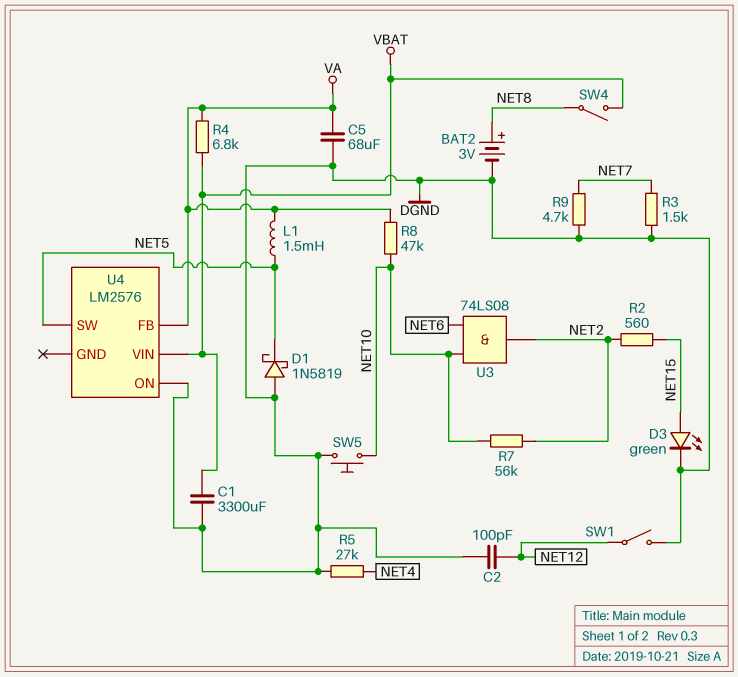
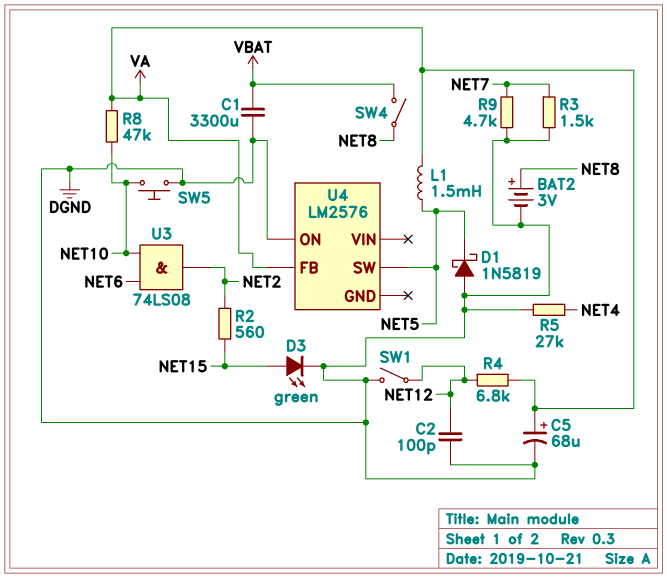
C5: 68uF (DGND, VA) -> 68uF (plus VA, minus DGND)
R4: 6.8k (VA, VBAT) -> 6.8k (NET12, VA)
R7: 56k (NET2, NET10) -> none
U4 pin VIN: VBAT -> none

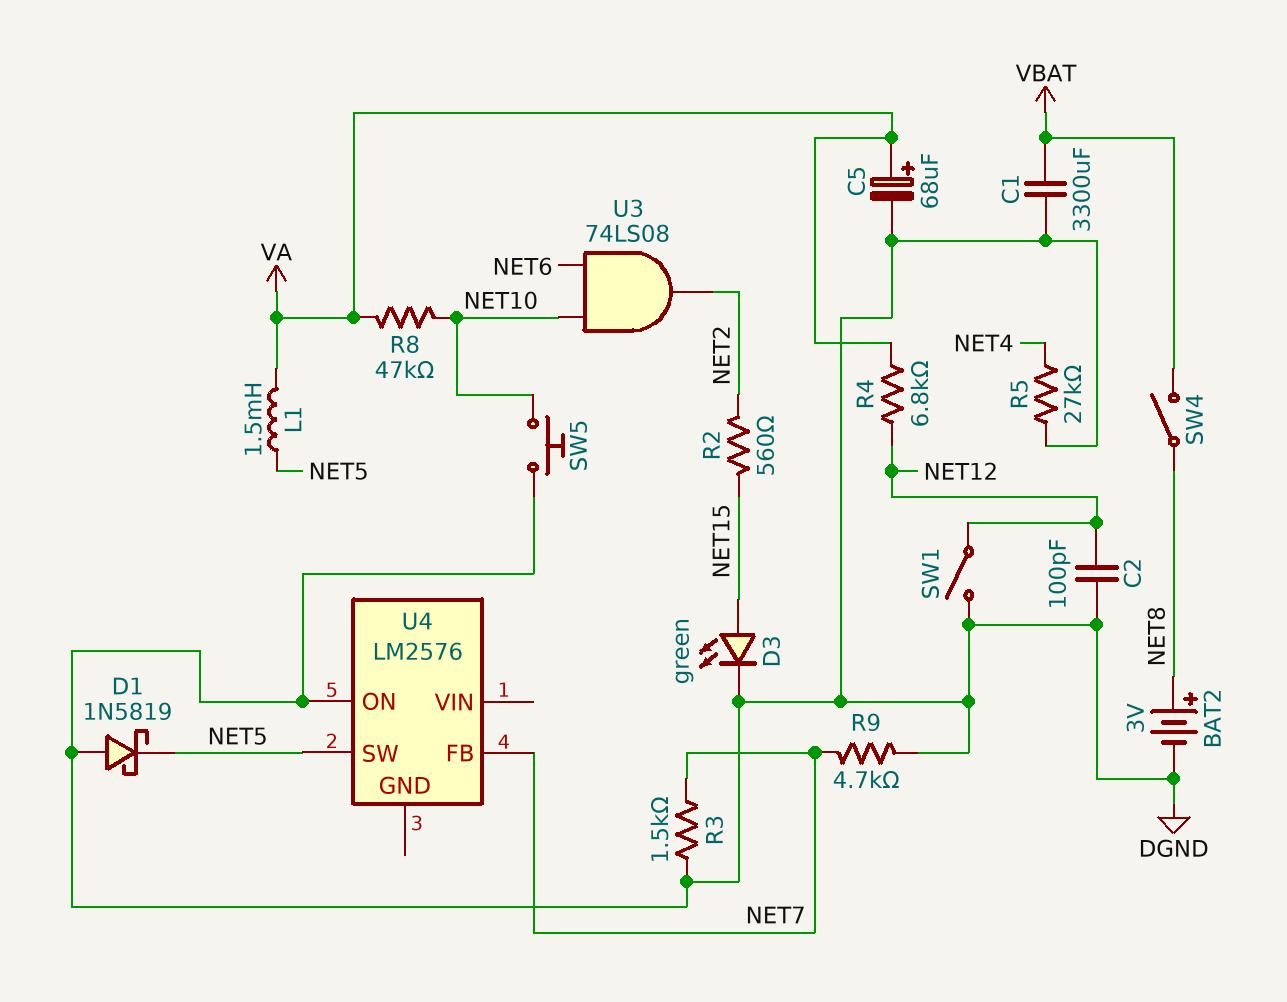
U4 pin FB: VA -> NET7

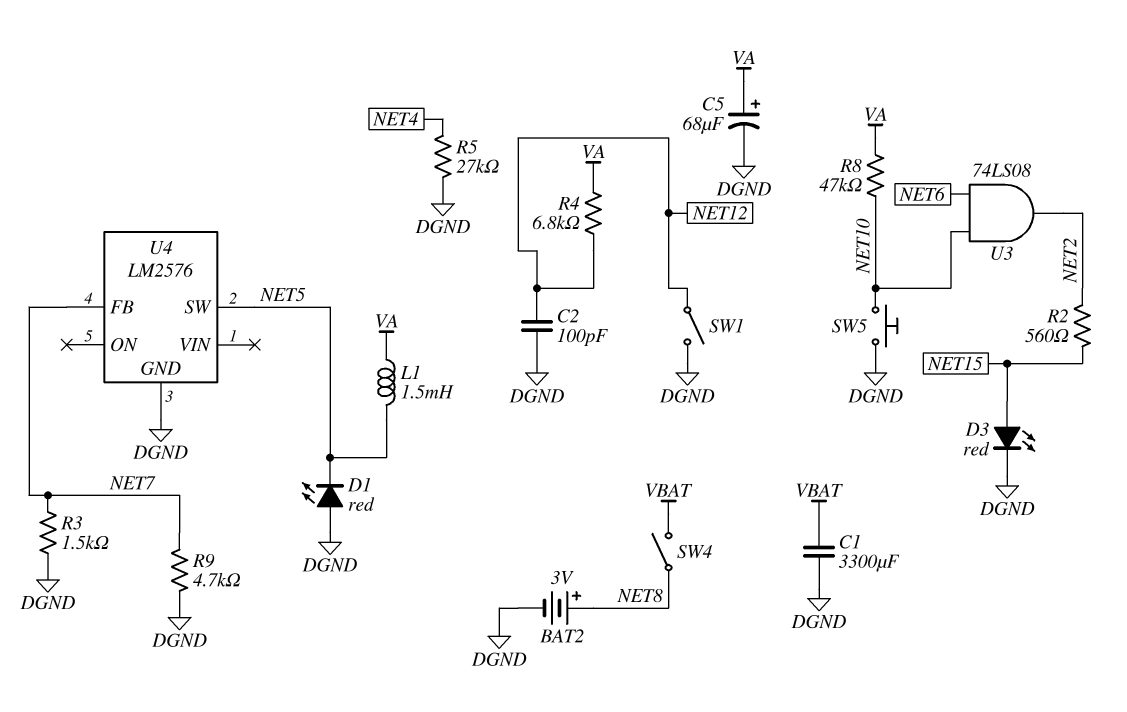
D1: schottky 1N5819 (A DGND, K NET5) -> LED red (A DGND, K NET5)
D3: LED green (A NET15, K DGND) -> LED red (A NET15, K DGND)
U4 pin GND: none -> DGND
U4 pin ON: DGND -> none

